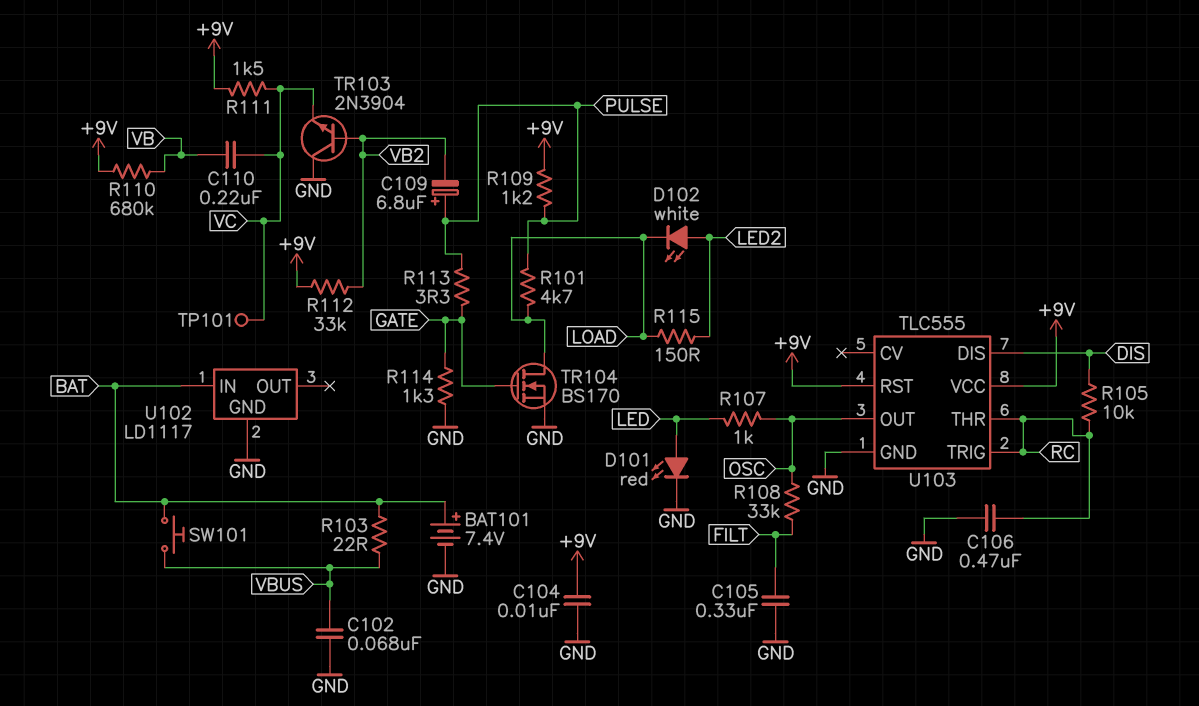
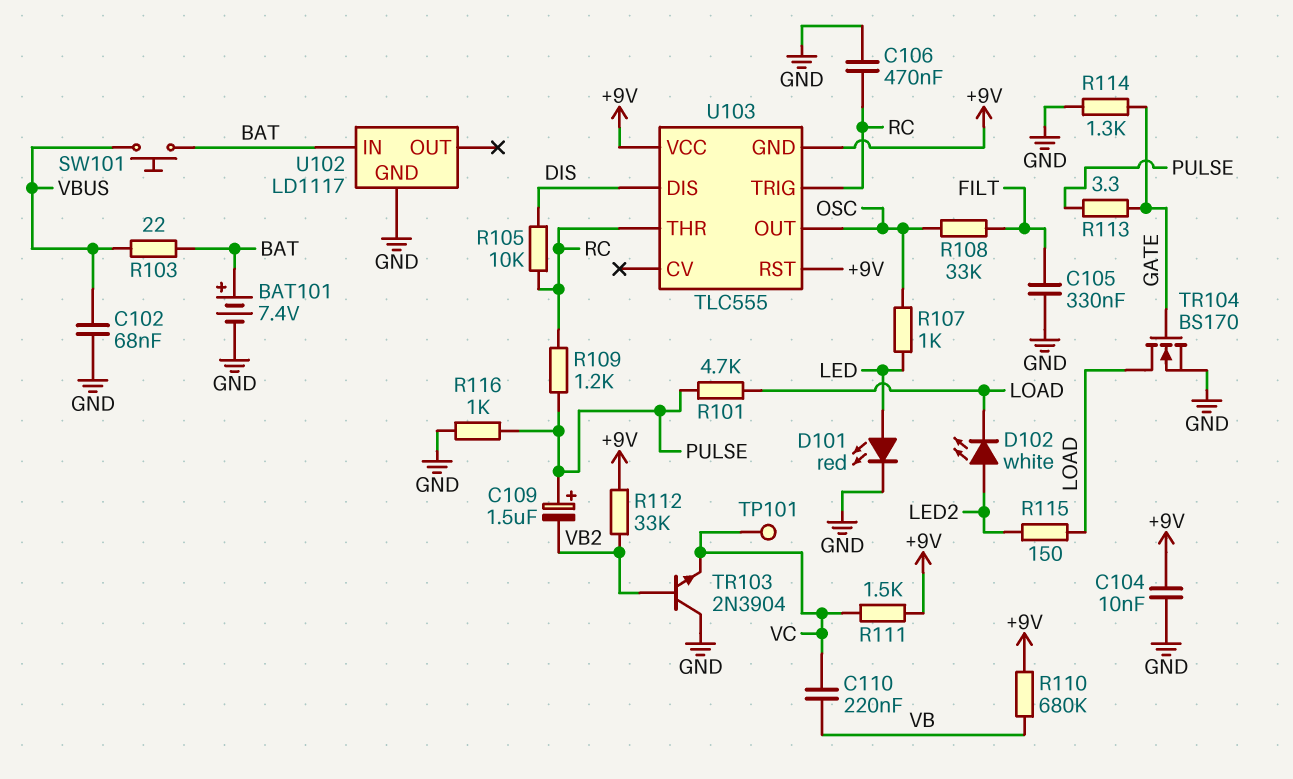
C109: 6.8uF (plus PULSE, minus VB2) -> 1.5uF (plus PULSE, minus VB2)
R109: 1.2k (+9V, PULSE) -> 1.2k (PULSE, RC)
R116: none -> 1k (GND, PULSE)
U103 pin GND: GND -> +9V

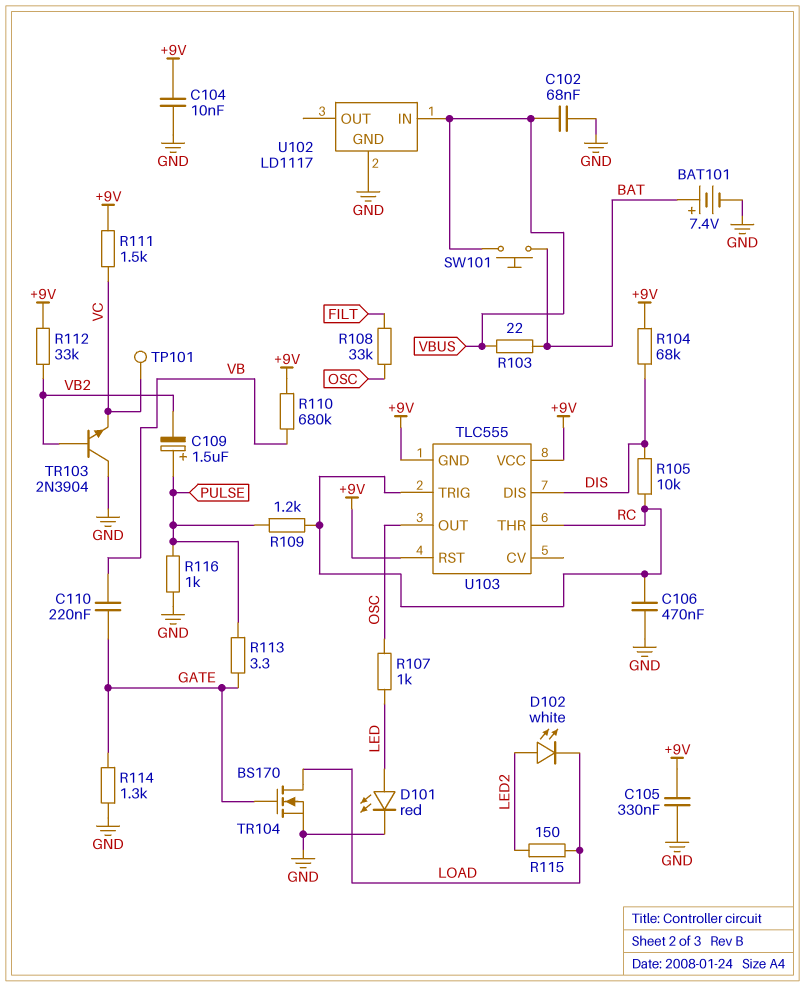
C105: 330nF (FILT, GND) -> 330nF (+9V, GND)
C110: 220nF (VB, VC) -> 220nF (GATE, VB)
R101: 4.7k (LOAD, PULSE) -> none
R104: none -> 68k (+9V, DIS)
U102 pin IN: BAT -> VBUS

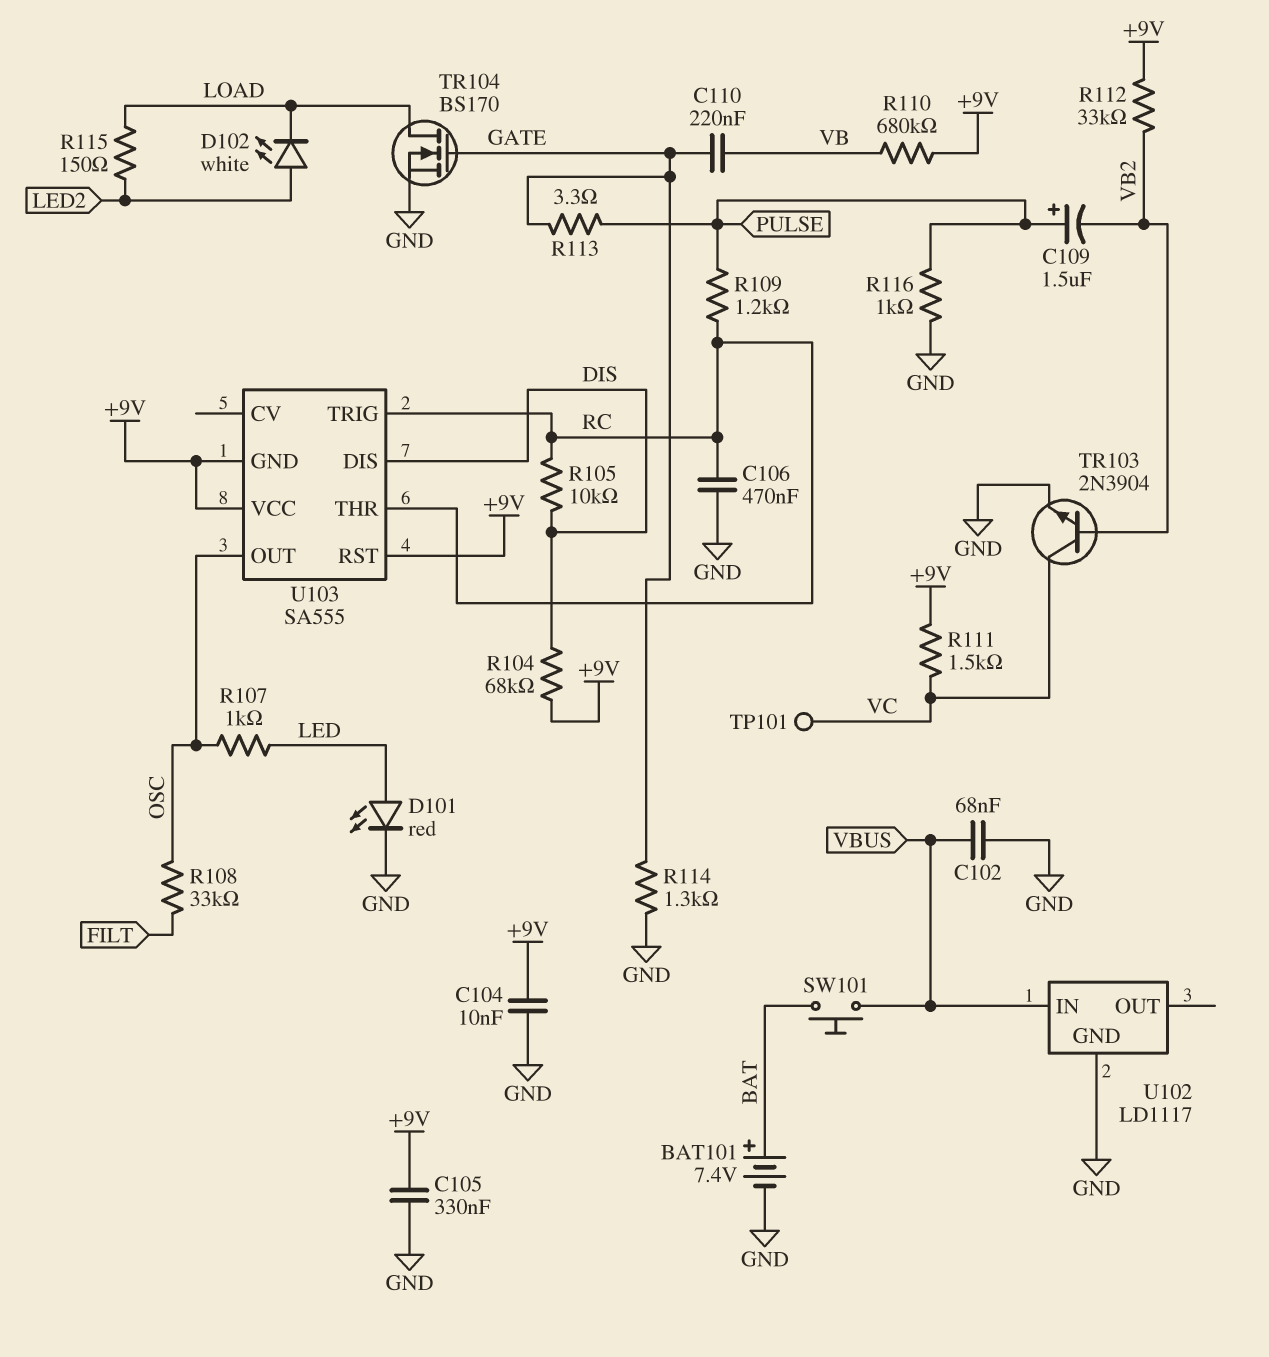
R103: 22 (BAT, VBUS) -> none
TR103: NPN 2N3904 (B VB2, C GND, E VC) -> NPN 2N3904 (B VB2, C VC, E GND)
U103: TLC555 -> SA555

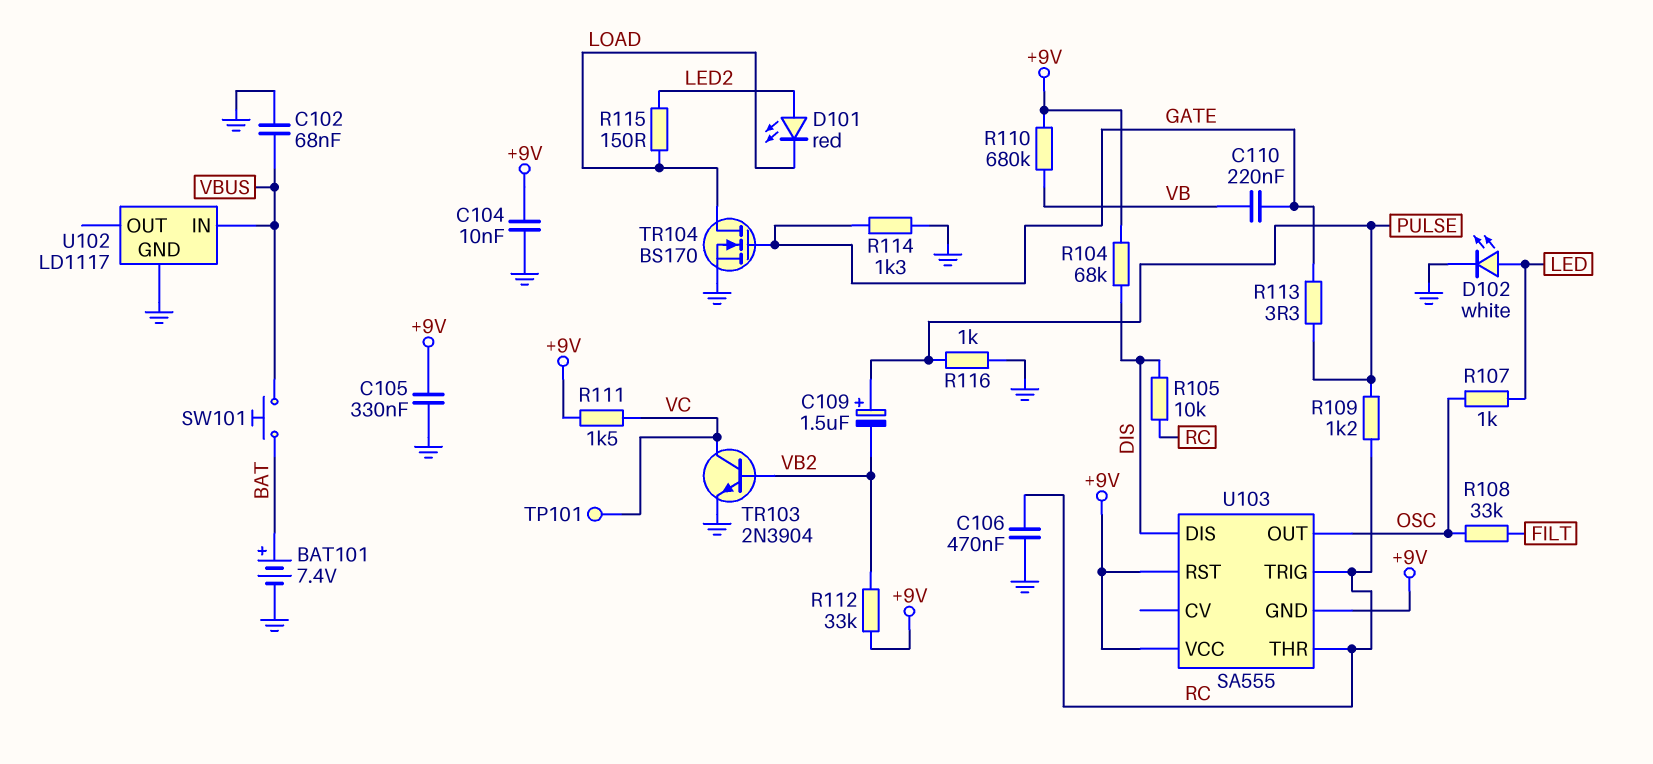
D101: LED red (A LED, K GND) -> LED red (A LED2, K LOAD)
D102: LED white (A LED2, K LOAD) -> LED white (A LED, K GND)

